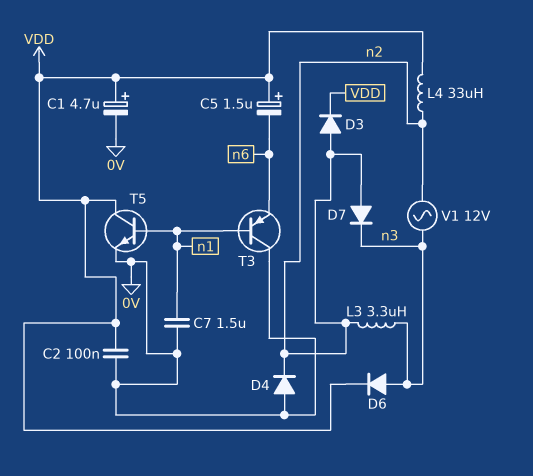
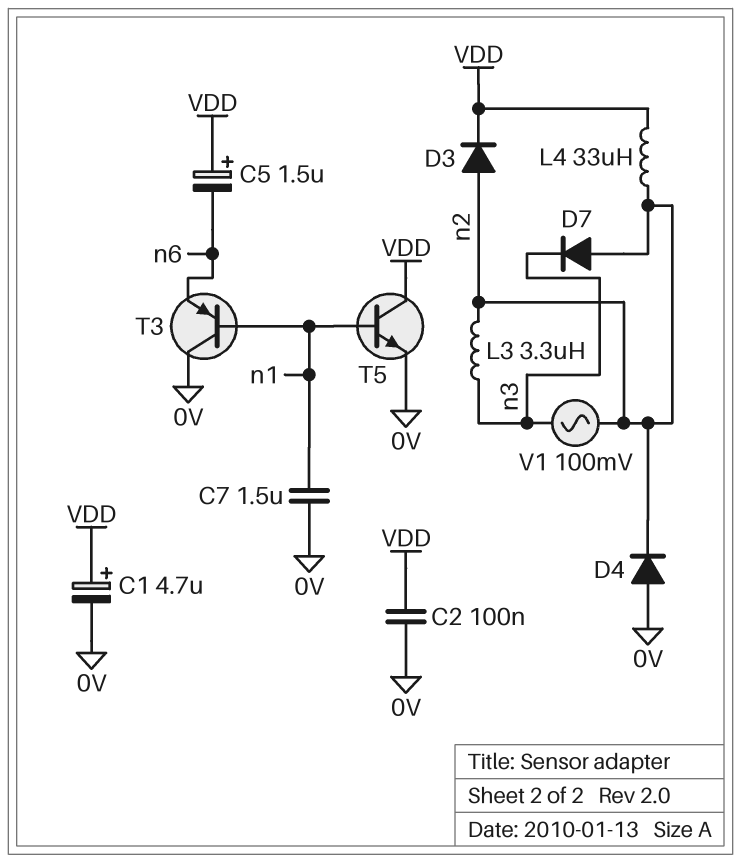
D6: diode (A n3, K VDD) -> none
V1: AC 12V (n2, n3) -> AC 100mV (n2, n3)

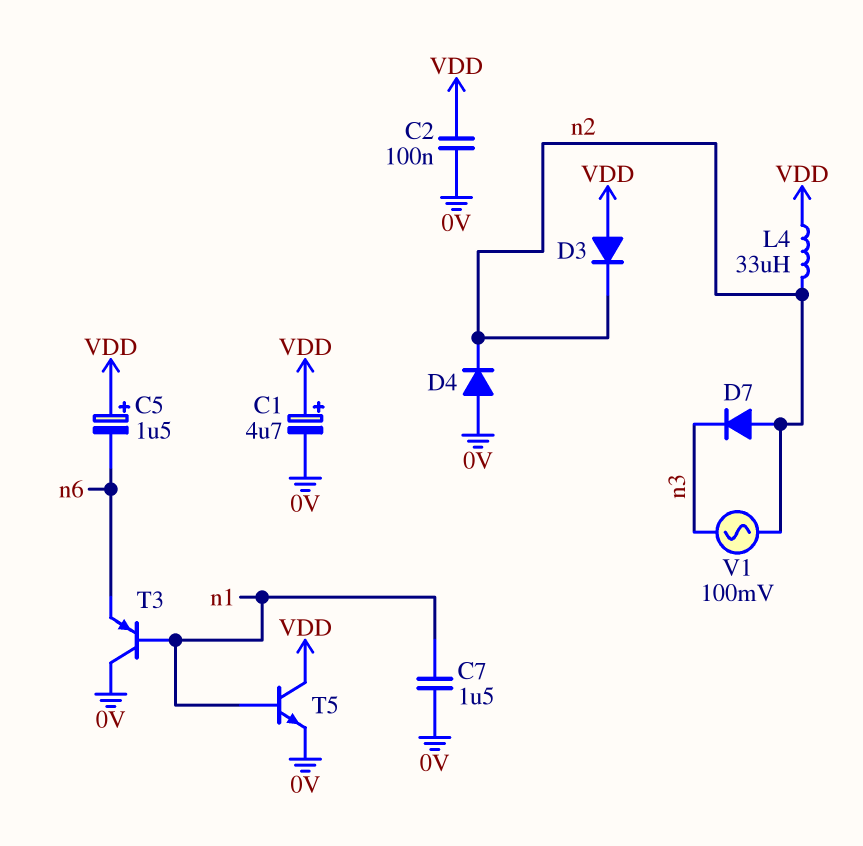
D3: diode (A n2, K VDD) -> diode (A VDD, K n2)
L3: 3.3uH (n2, n3) -> none

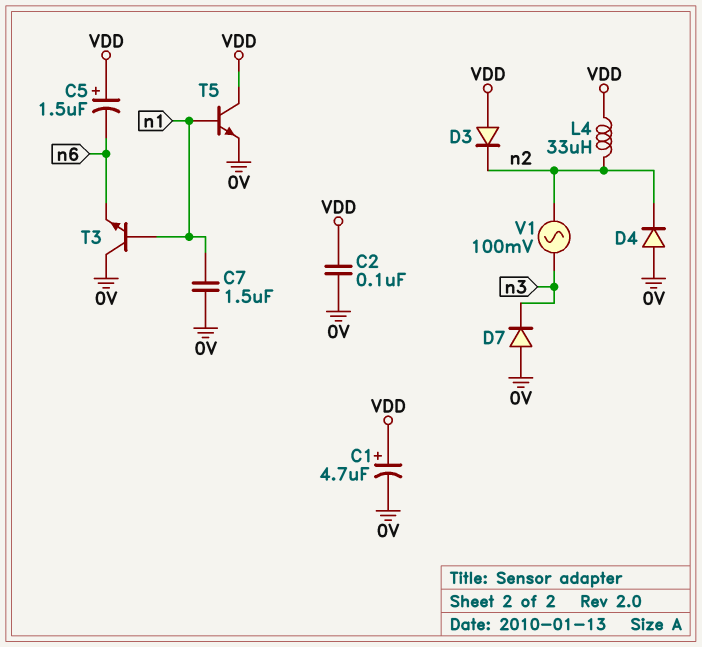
D7: diode (A n2, K n3) -> diode (A 0V, K n3)
T3: PNP (B n1, C 0V, E n6) -> NPN (B n1, C 0V, E n6)

